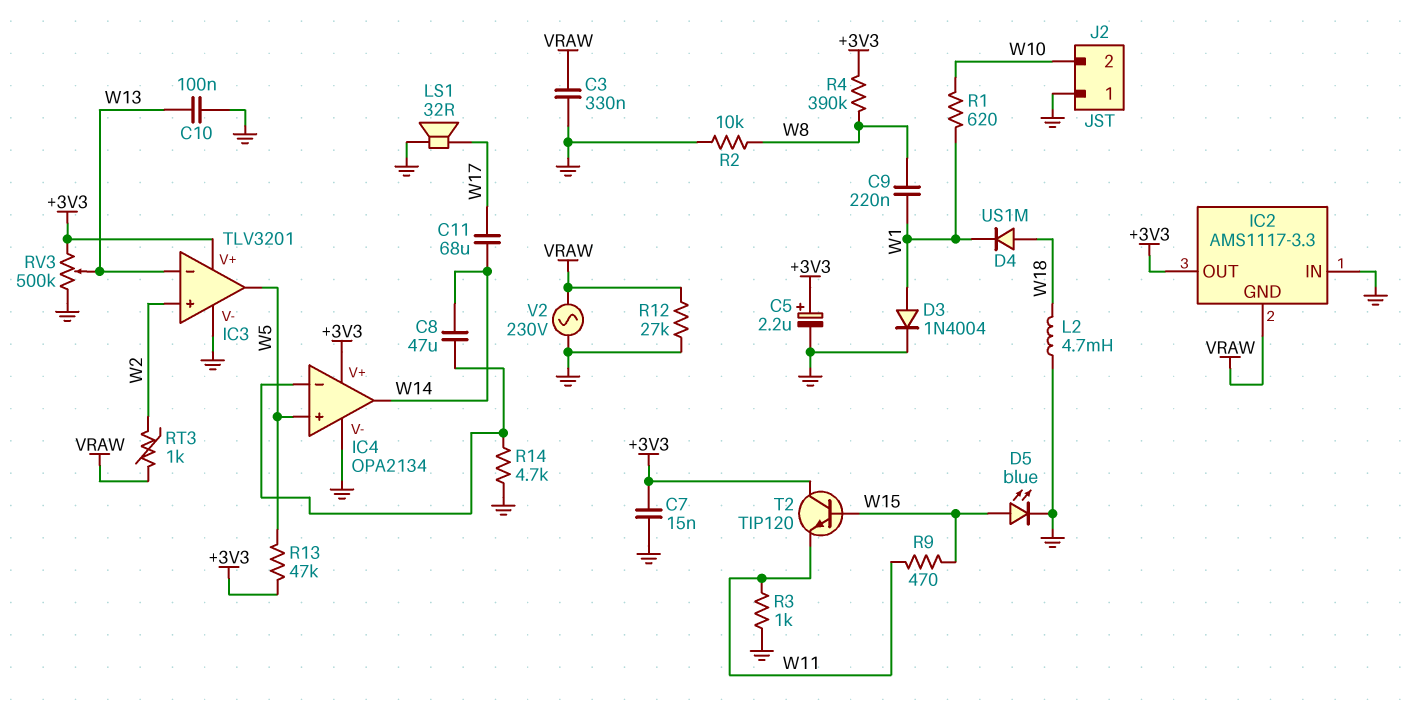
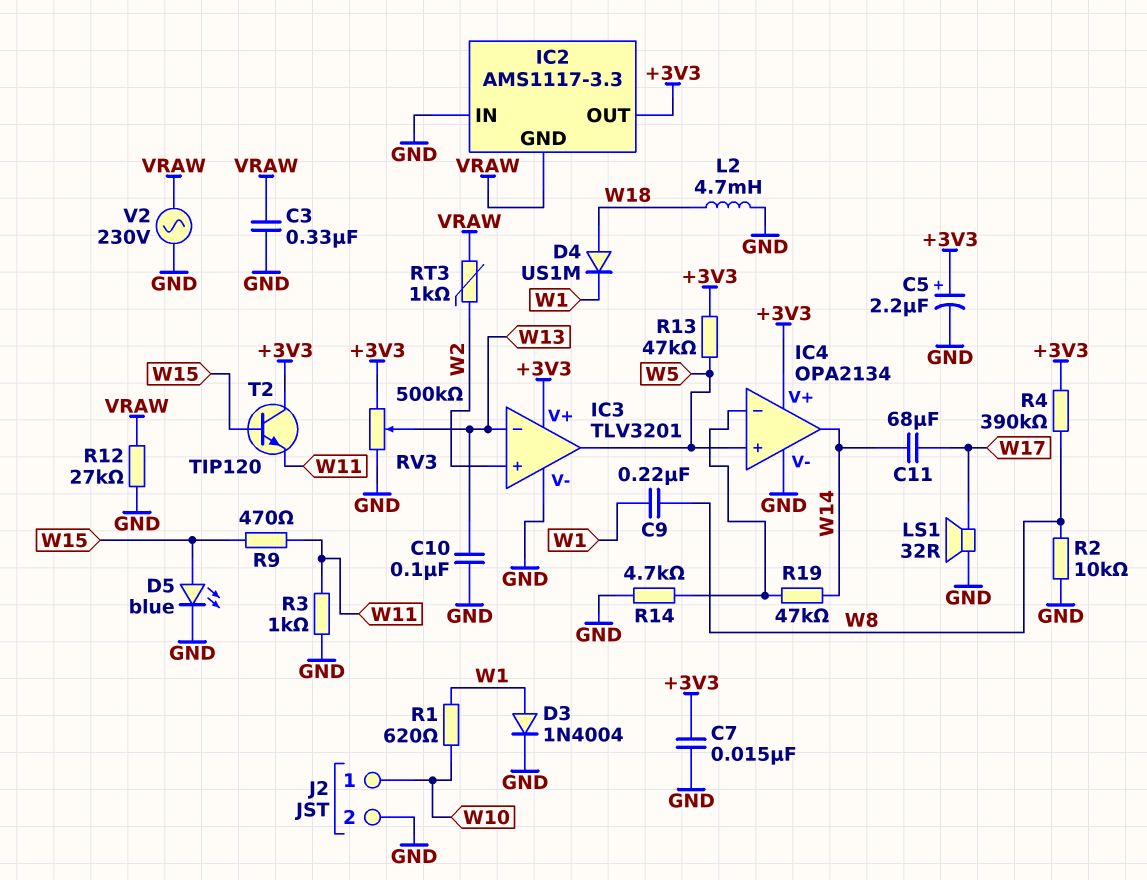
C8: 47uF (IC4/in-, W14) -> none
J2 pin 1: GND -> W10
J2 pin 2: W10 -> GND
R19: none -> 47k (IC4/in-, W14)

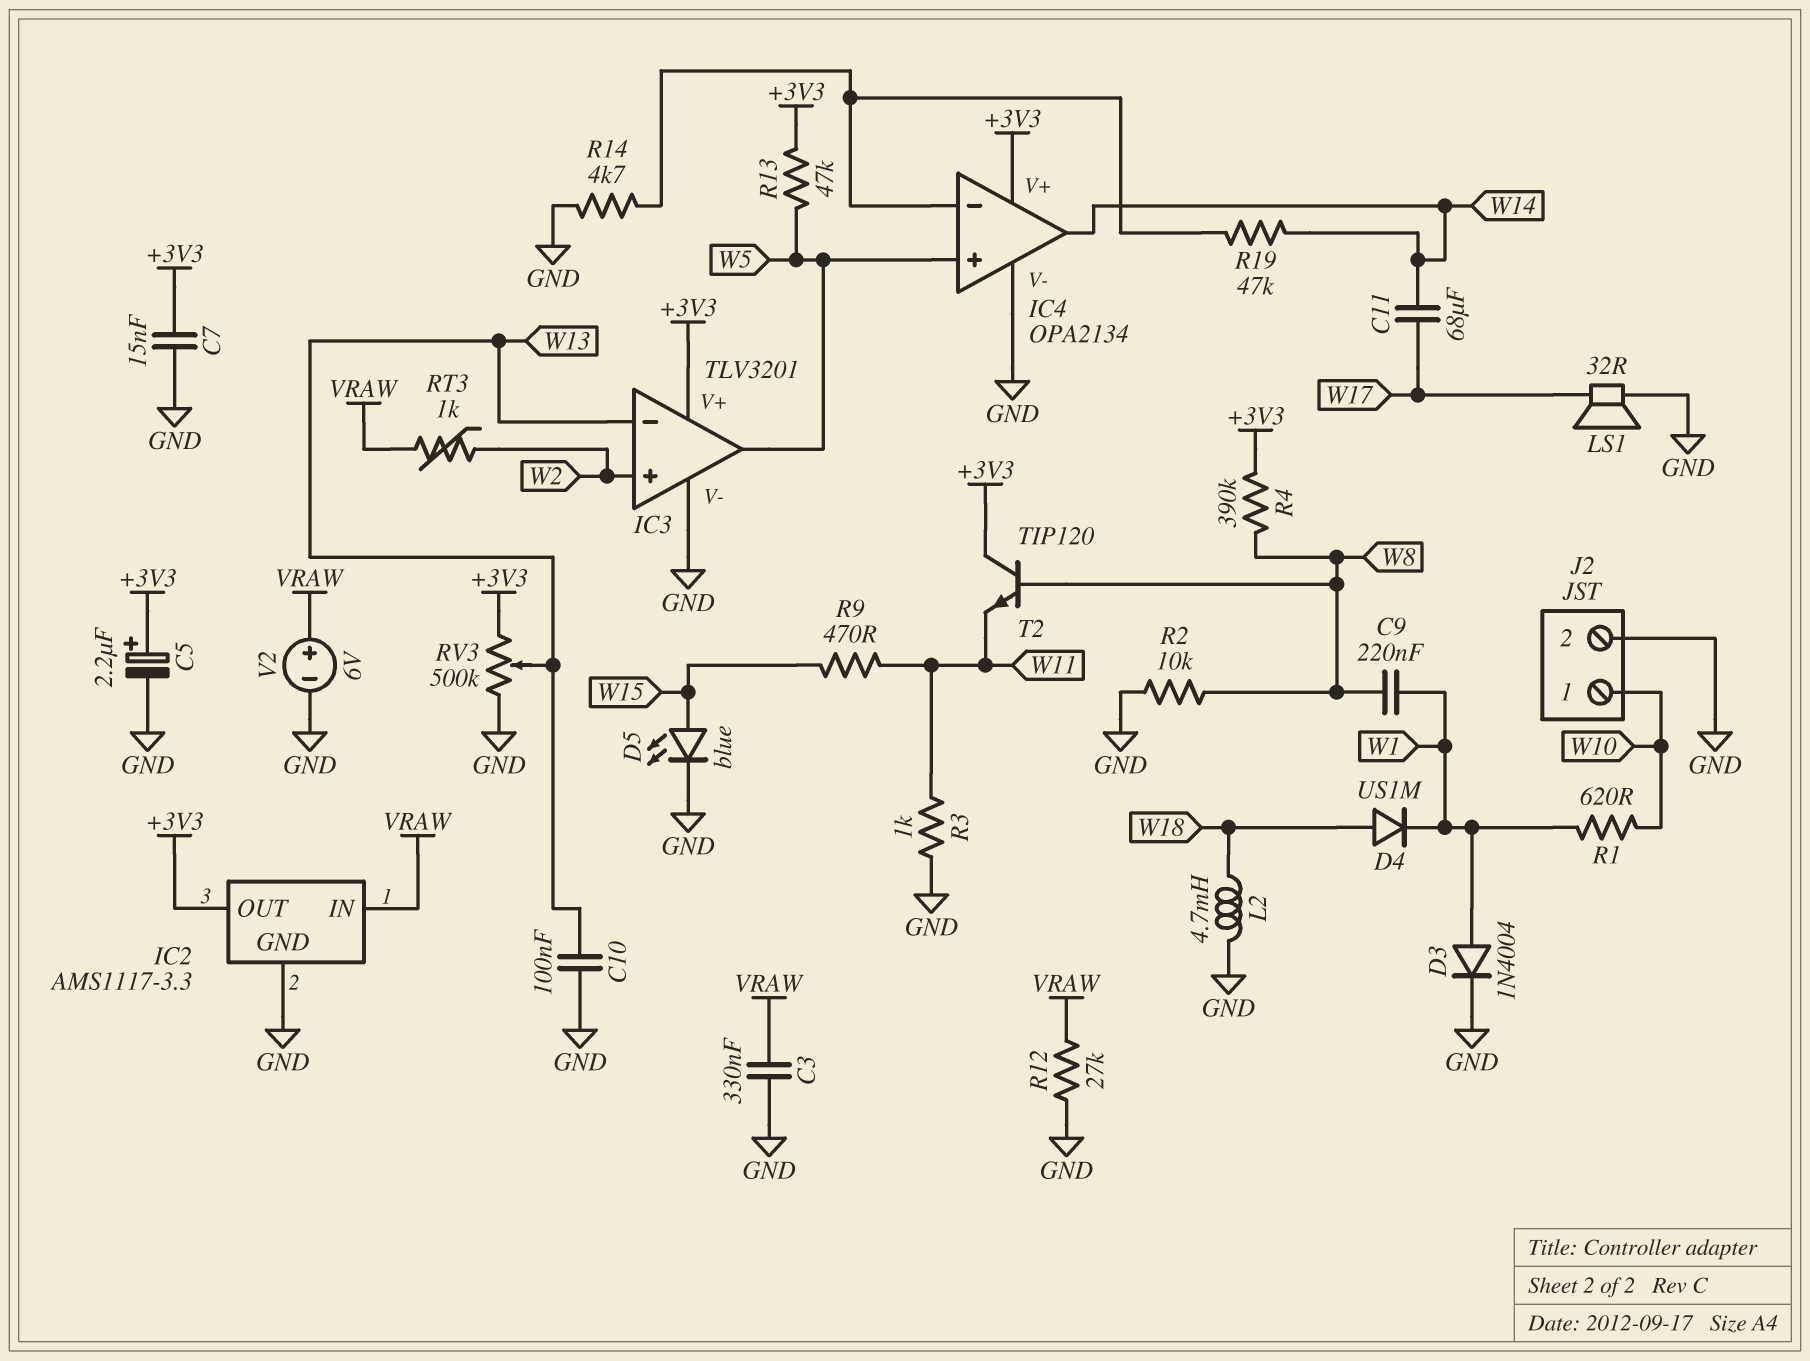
IC2 pin GND: VRAW -> GND
IC2 pin IN: GND -> VRAW
T2: NPN TIP120 (B W15, C +3V3, E W11) -> NPN TIP120 (B W8, C +3V3, E W11)
V2: AC 230V (GND, VRAW) -> 6V (plus VRAW, minus GND)

